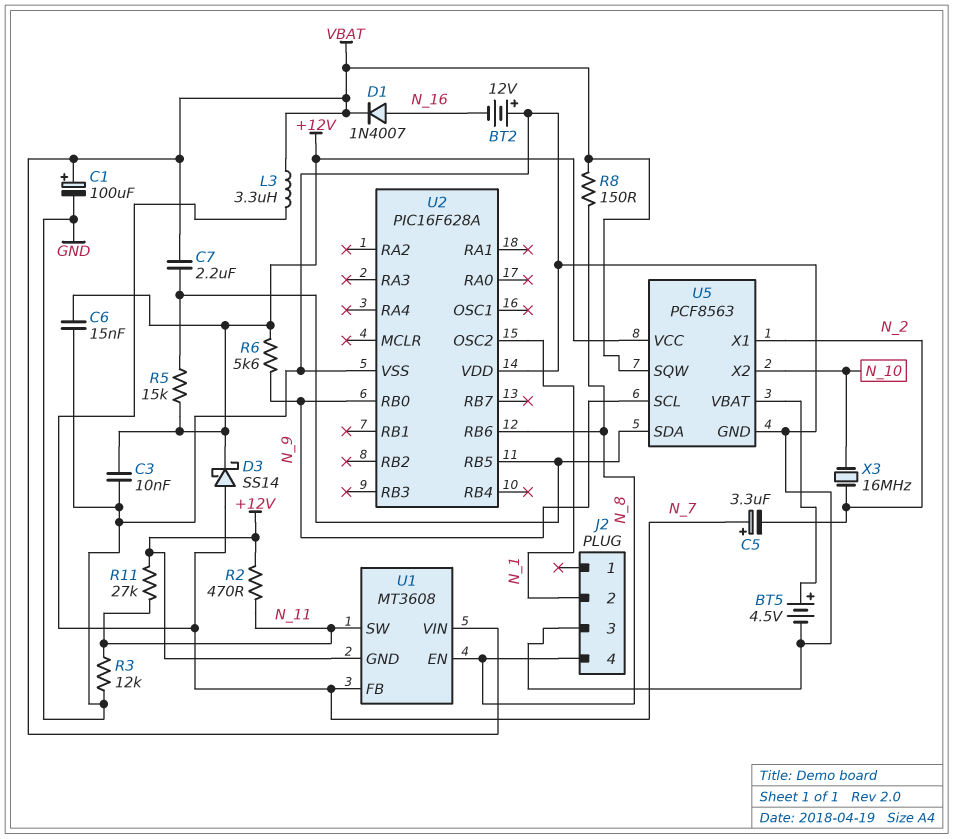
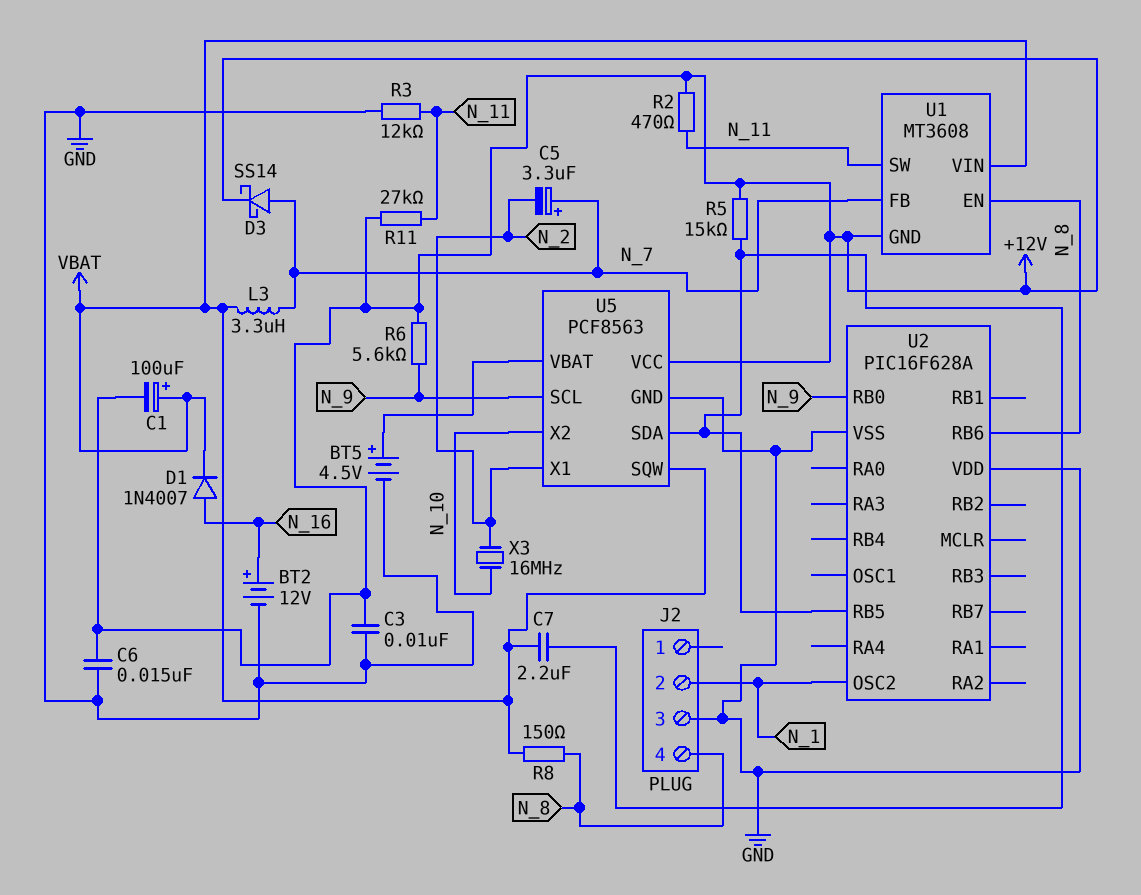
BT2: 12V (plus GND, minus N_16) -> 12V (plus N_16, minus GND)
C1: 100uF (plus VBAT, minus GND) -> 100uF (plus VBAT, minus +12V)

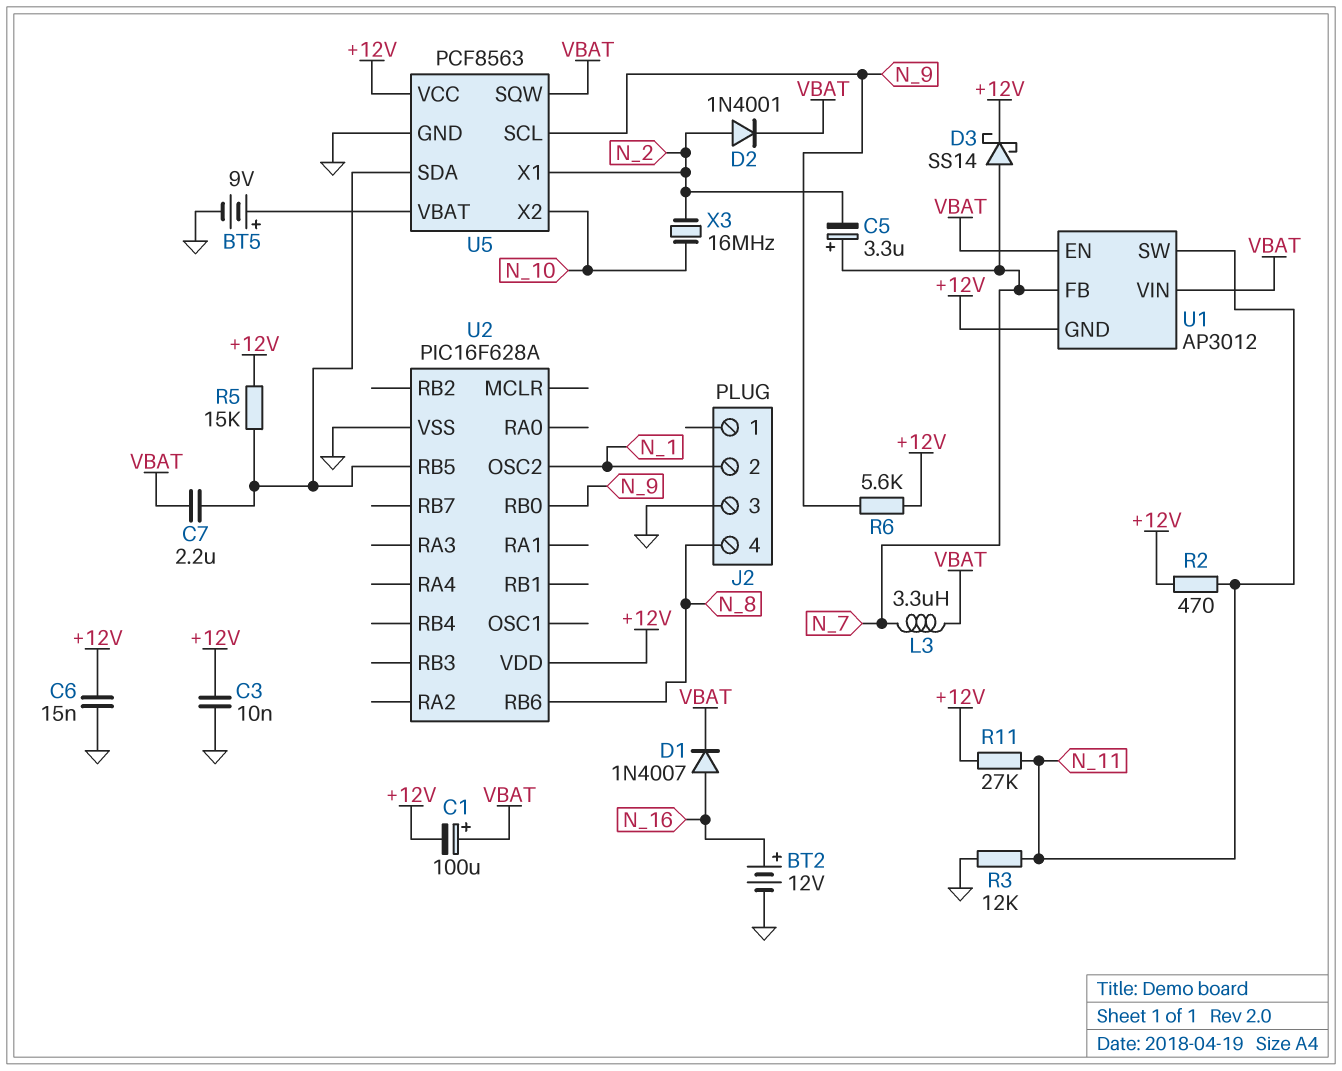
BT5: 4.5V (plus U5/VBAT, minus GND) -> 9V (plus U5/VBAT, minus GND)
D2: none -> diode 1N4001 (A N_2, K VBAT)
R8: 150 (N_8, VBAT) -> none
U1: MT3608 -> AP3012
U1 pin EN: N_8 -> VBAT
U2 pin VDD: GND -> +12V

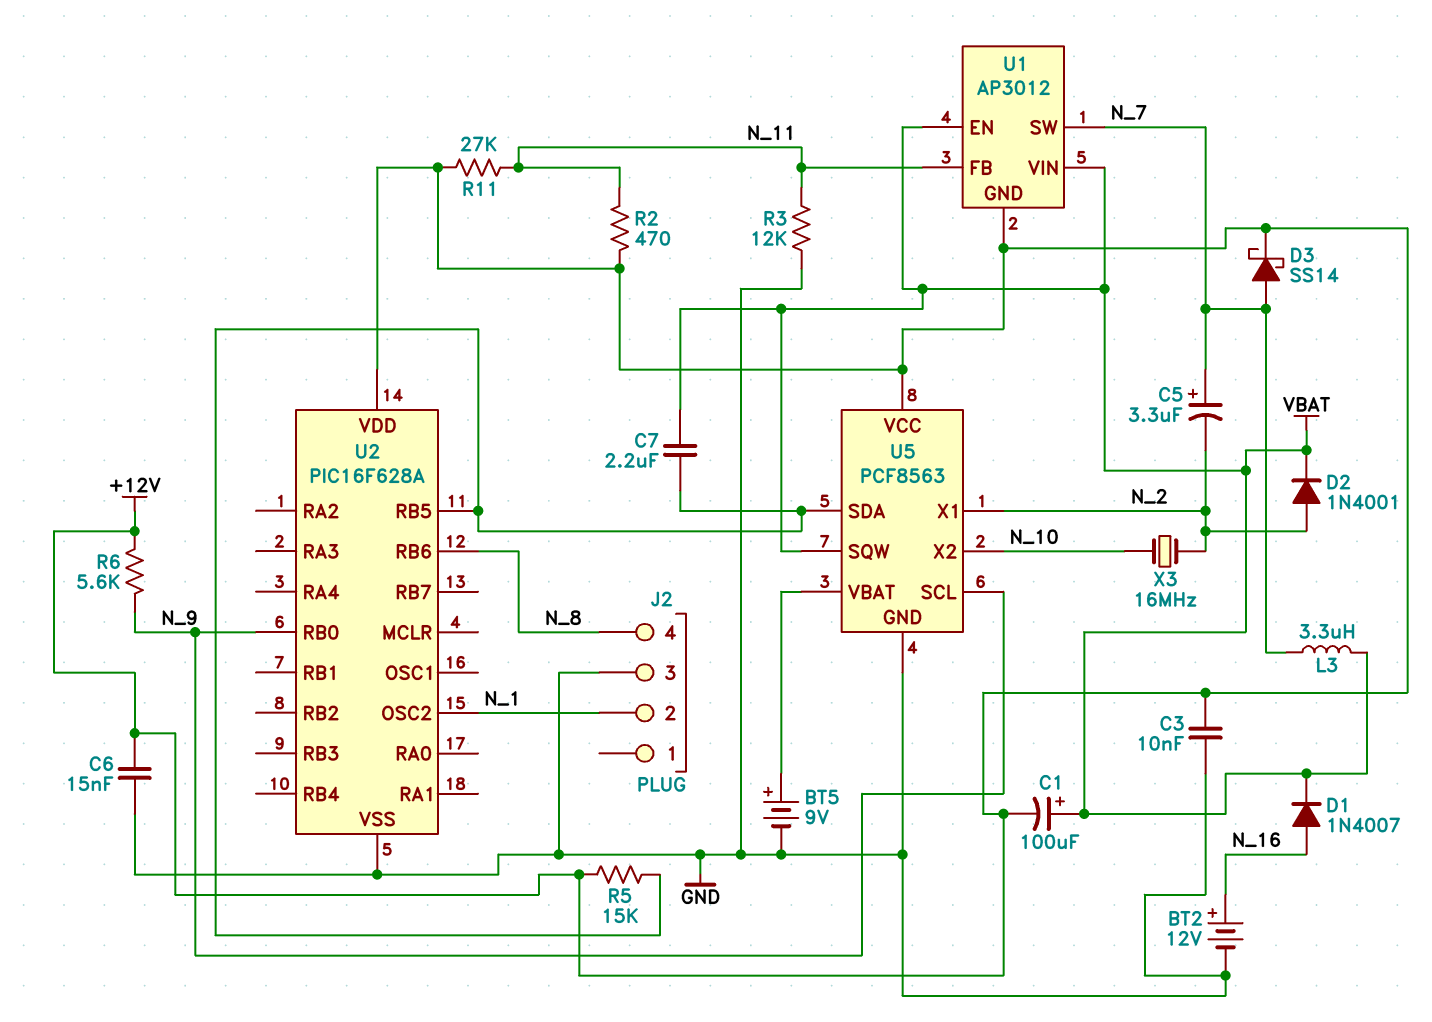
U1 pin FB: N_7 -> N_11
U1 pin SW: N_11 -> N_7

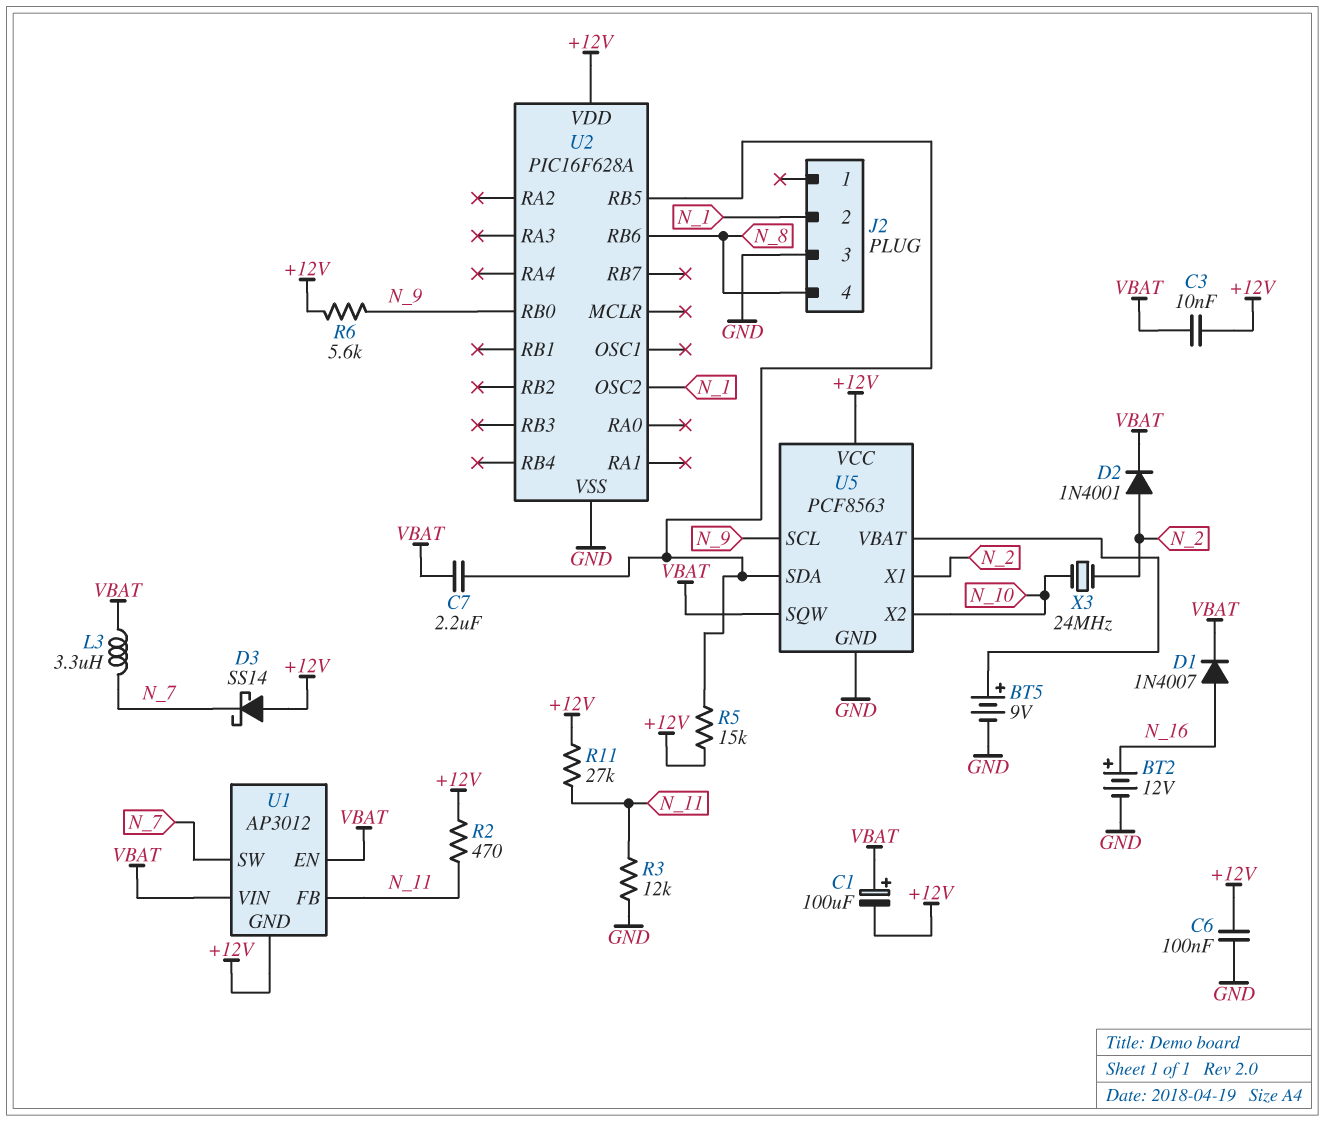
C3: 10nF (+12V, GND) -> 10nF (+12V, VBAT)
C5: 3.3uF (plus N_7, minus N_2) -> none
C6: 15nF (+12V, GND) -> 100nF (+12V, GND)
D3: schottky SS14 (A N_7, K +12V) -> schottky SS14 (A +12V, K N_7)
X3: 16MHz (N_2, N_10) -> 24MHz (N_2, N_10)

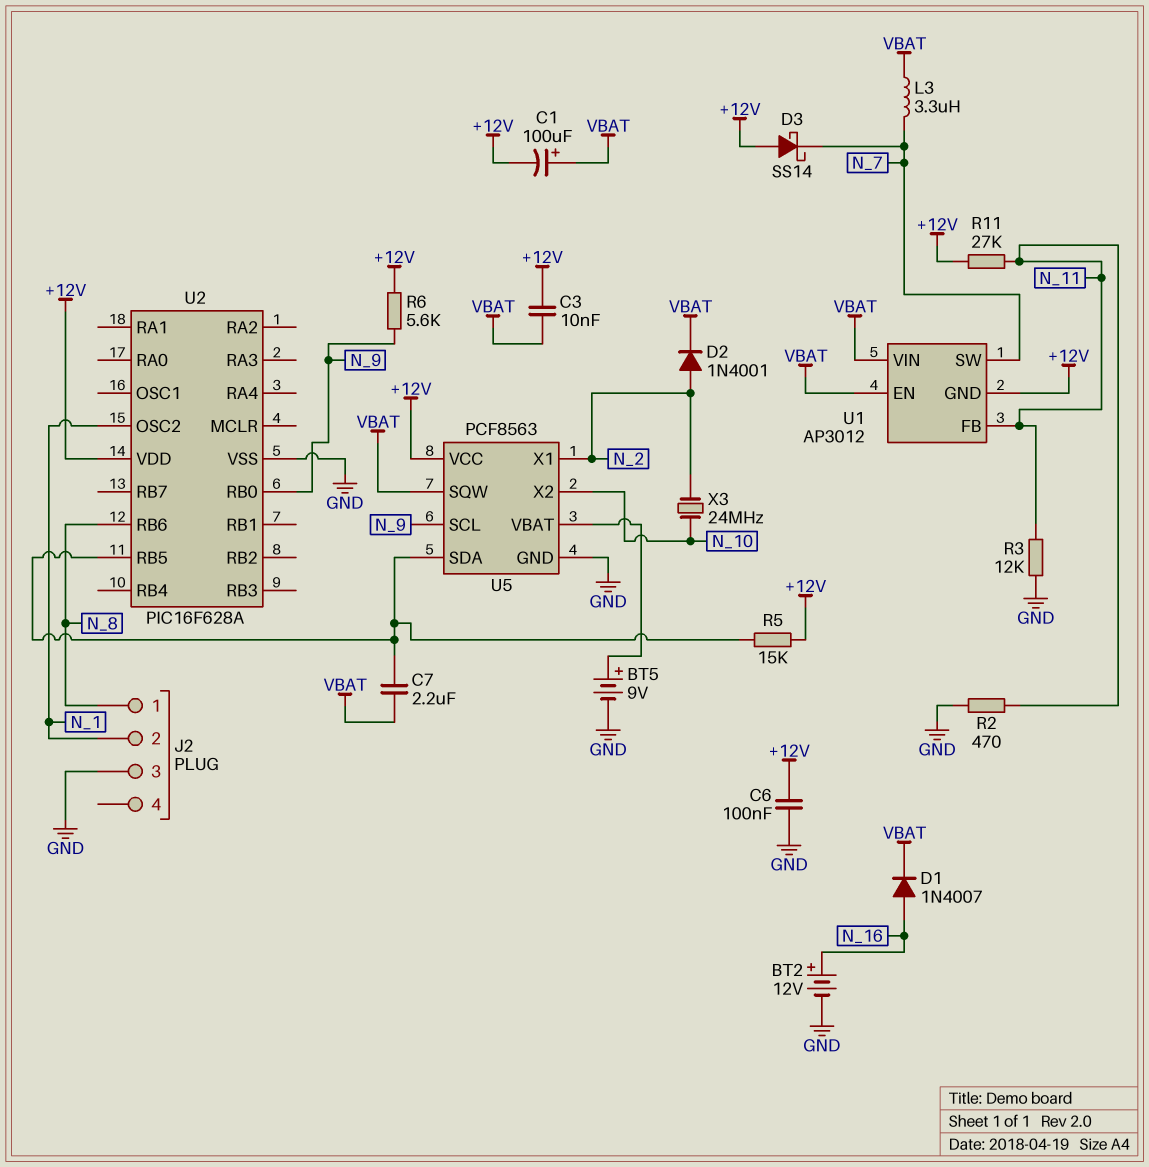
J2 pin 1: none -> N_8
J2 pin 4: N_8 -> none
R2: 470 (+12V, N_11) -> 470 (GND, N_11)

